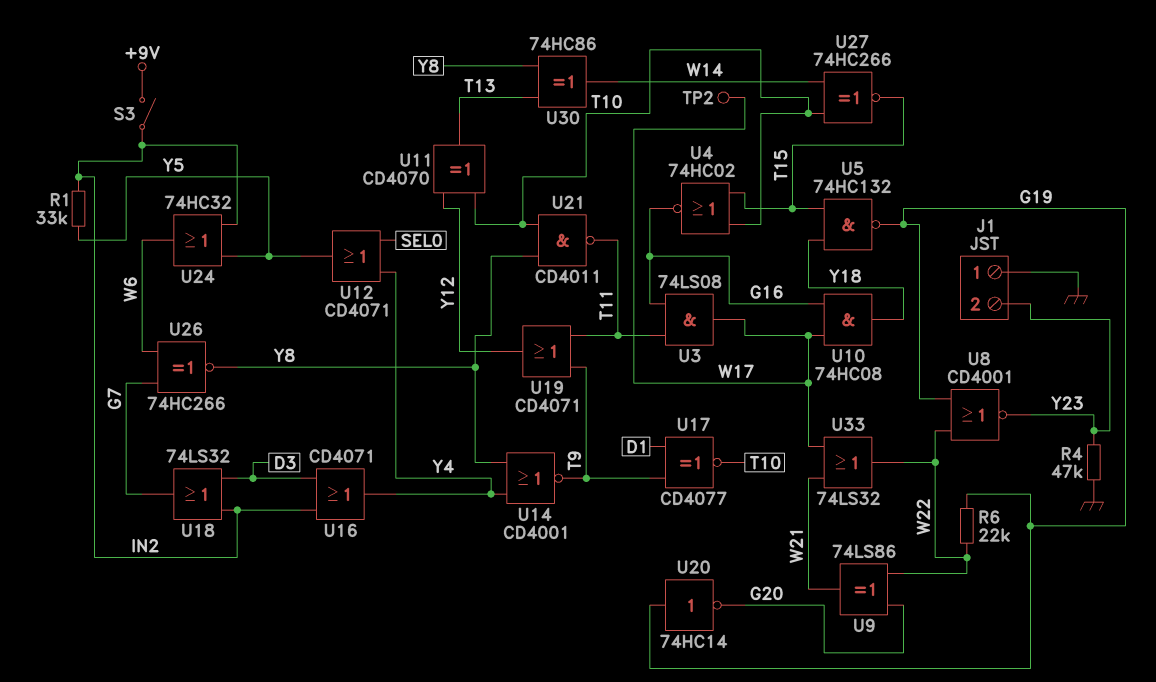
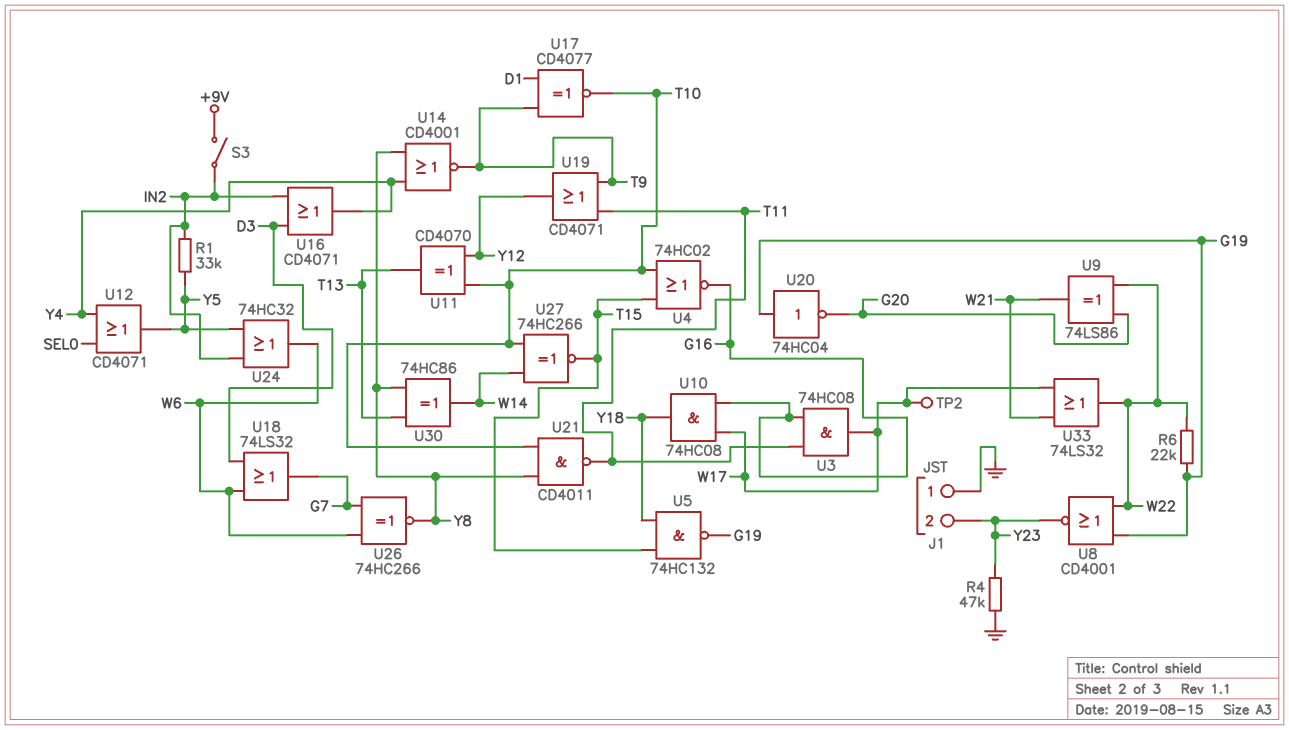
U3: AND 74LS08 (in G16, in T11, out W17) -> AND 74HC08 (in G16, in T11, out W17)
U18: OR 74LS32 (in D3, in IN2, out G7) -> OR 74LS32 (in D3, in W6, out G7)
U20: NOT 74HC14 (in G19, out G20) -> NOT 74HC04 (in G19, out G20)

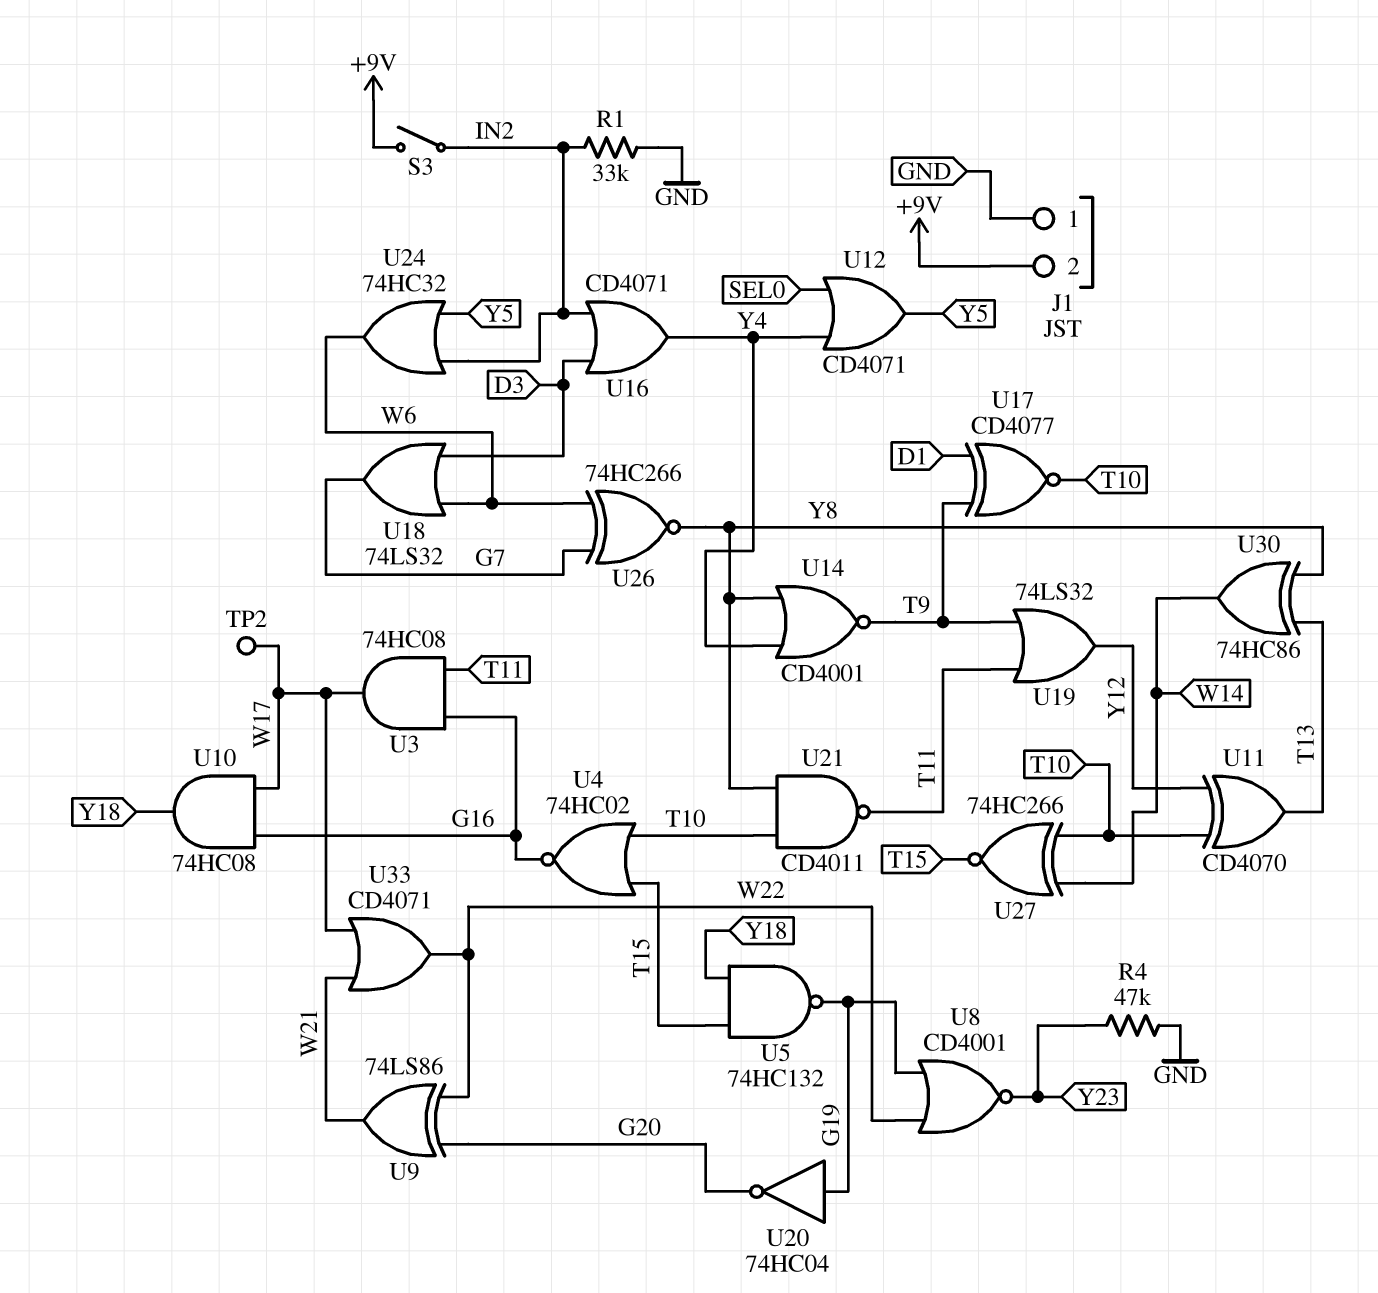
J1 pin 2: Y23 -> +9V
R1: 33k (IN2, Y5) -> 33k (GND, IN2)
R6: 22k (G19, W22) -> none
U19: OR CD4071 (in T9, in T11, out Y12) -> OR 74LS32 (in T9, in T11, out Y12)
U33: OR 74LS32 (in W17, in W21, out W22) -> OR CD4071 (in W17, in W21, out W22)

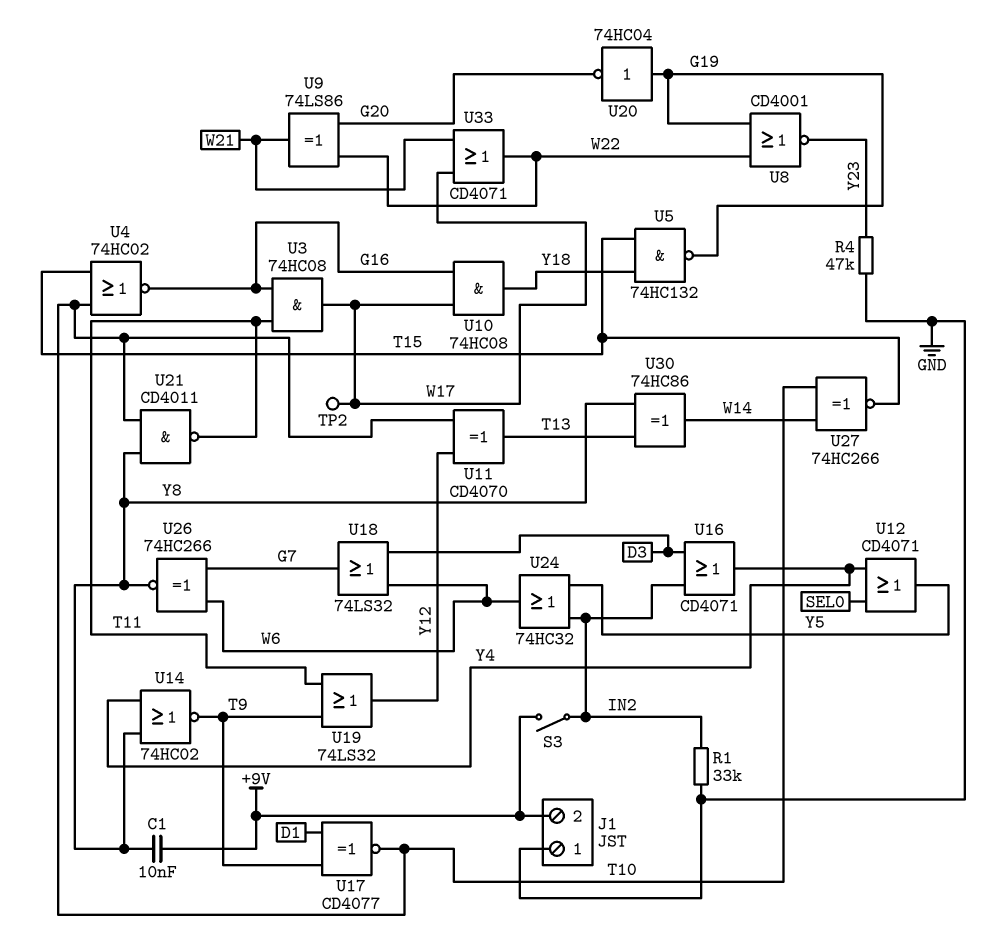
C1: none -> 10nF (+9V, Y8)
U14: NOR CD4001 (in Y4, in Y8, out T9) -> NOR 74HC02 (in Y4, in Y8, out T9)

